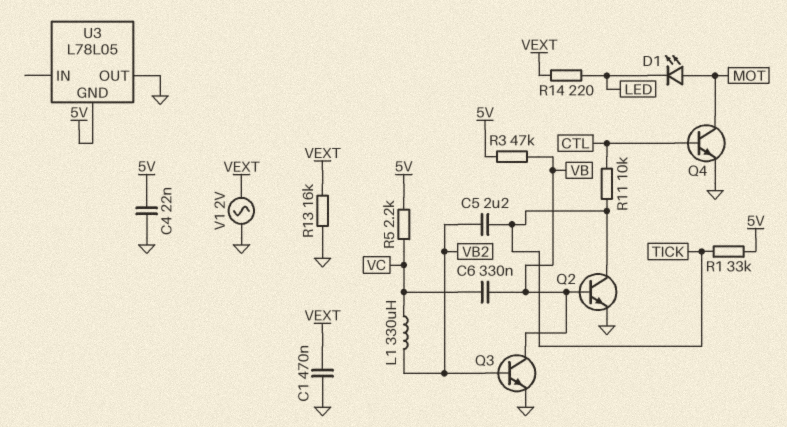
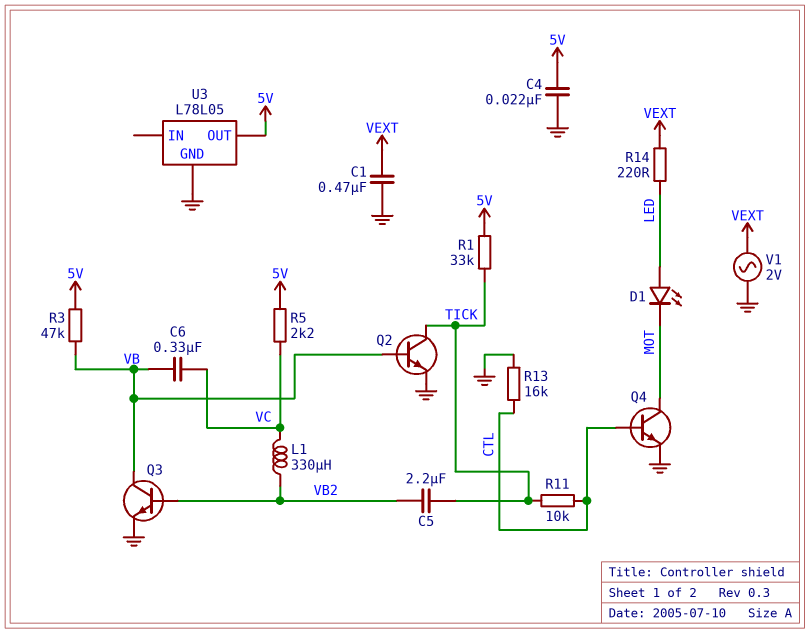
D1: LED (A MOT, K LED) -> LED (A LED, K MOT)
R13: 16k (GND, VEXT) -> 16k (CTL, GND)
U3 pin GND: 5V -> GND
U3 pin OUT: GND -> 5V

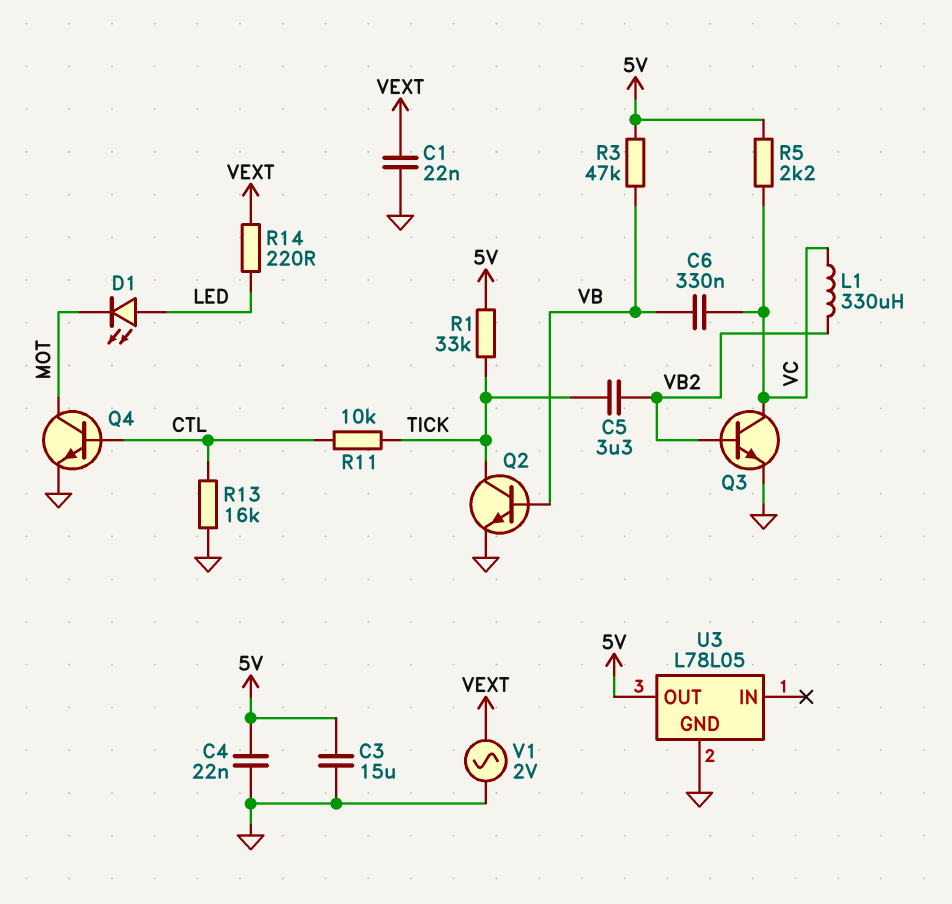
C1: 470nF (GND, VEXT) -> 22nF (GND, VEXT)
C3: none -> 15uF (5V, GND)
C5: 2.2uF (TICK, VB2) -> 3.3uF (TICK, VB2)
Q3: NPN (B VB2, C VB, E GND) -> NPN (B VB2, C VC, E GND)

